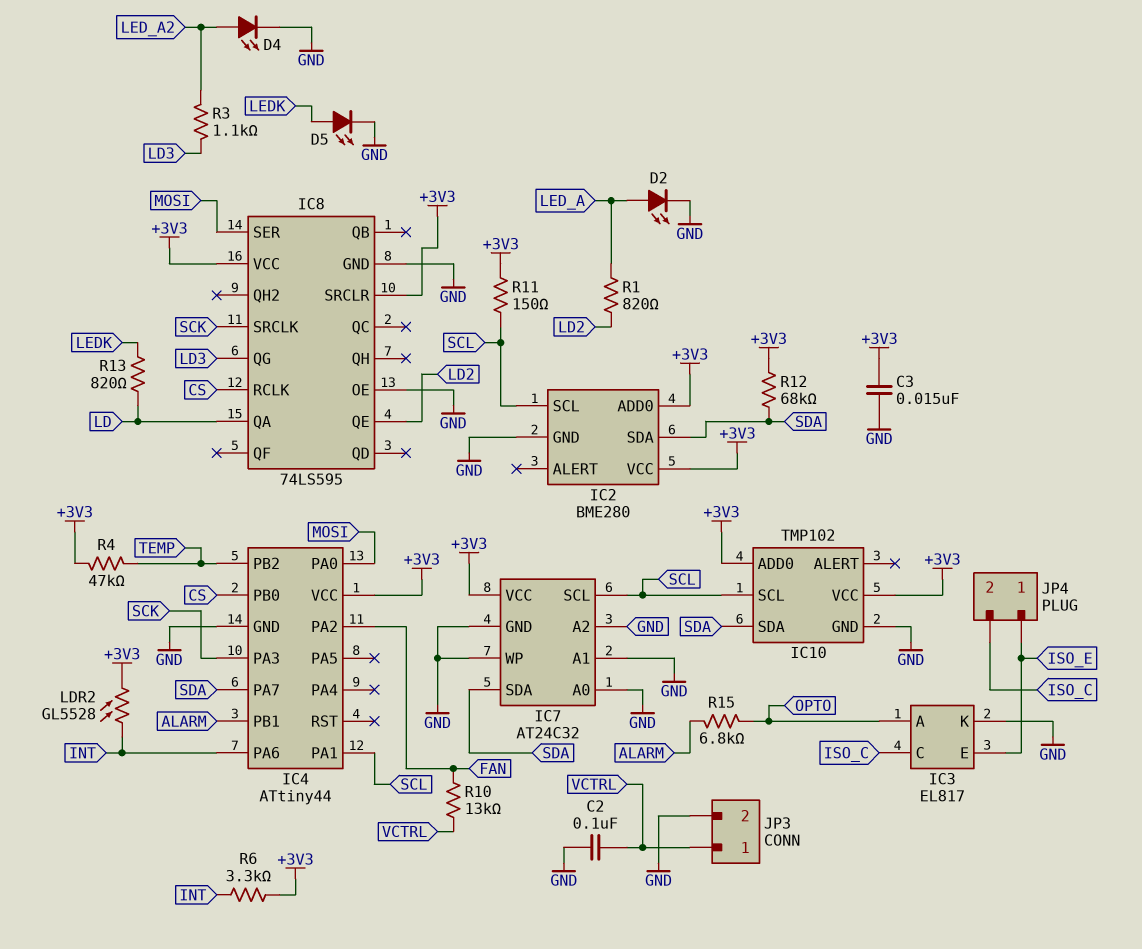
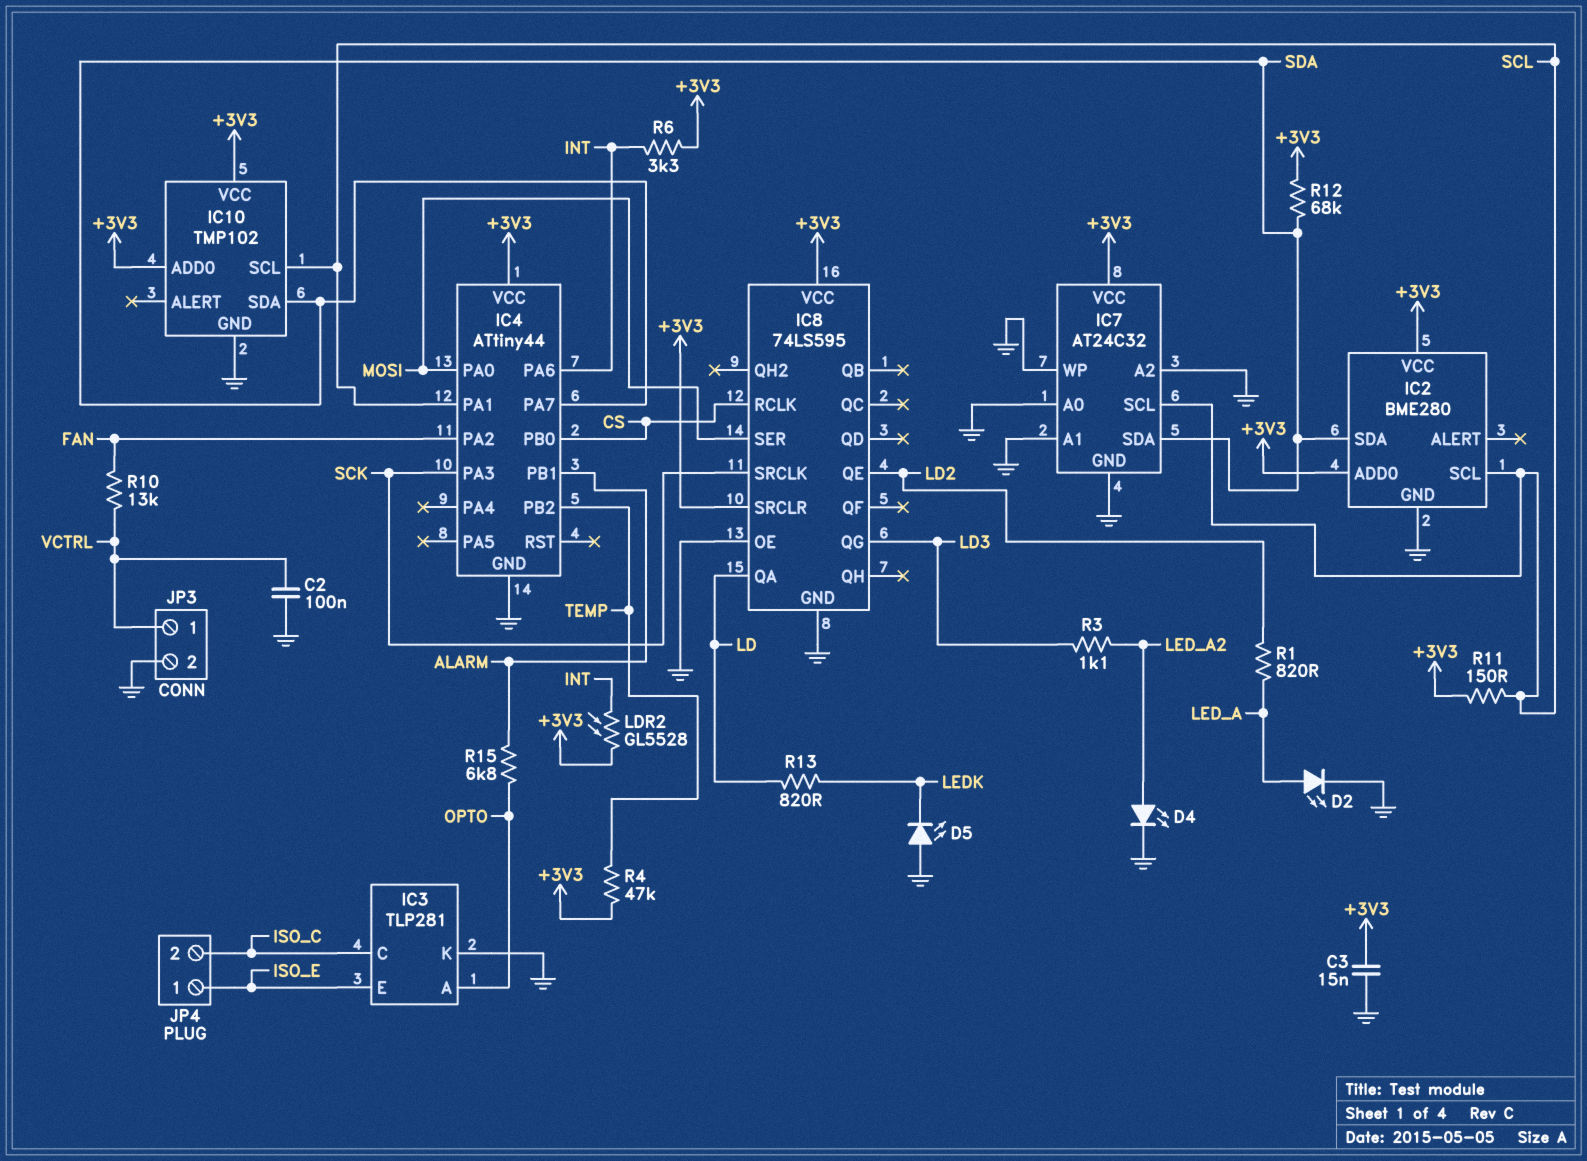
D5: LED (A LEDK, K GND) -> LED (A GND, K LEDK)
IC3: EL817 -> TLP281

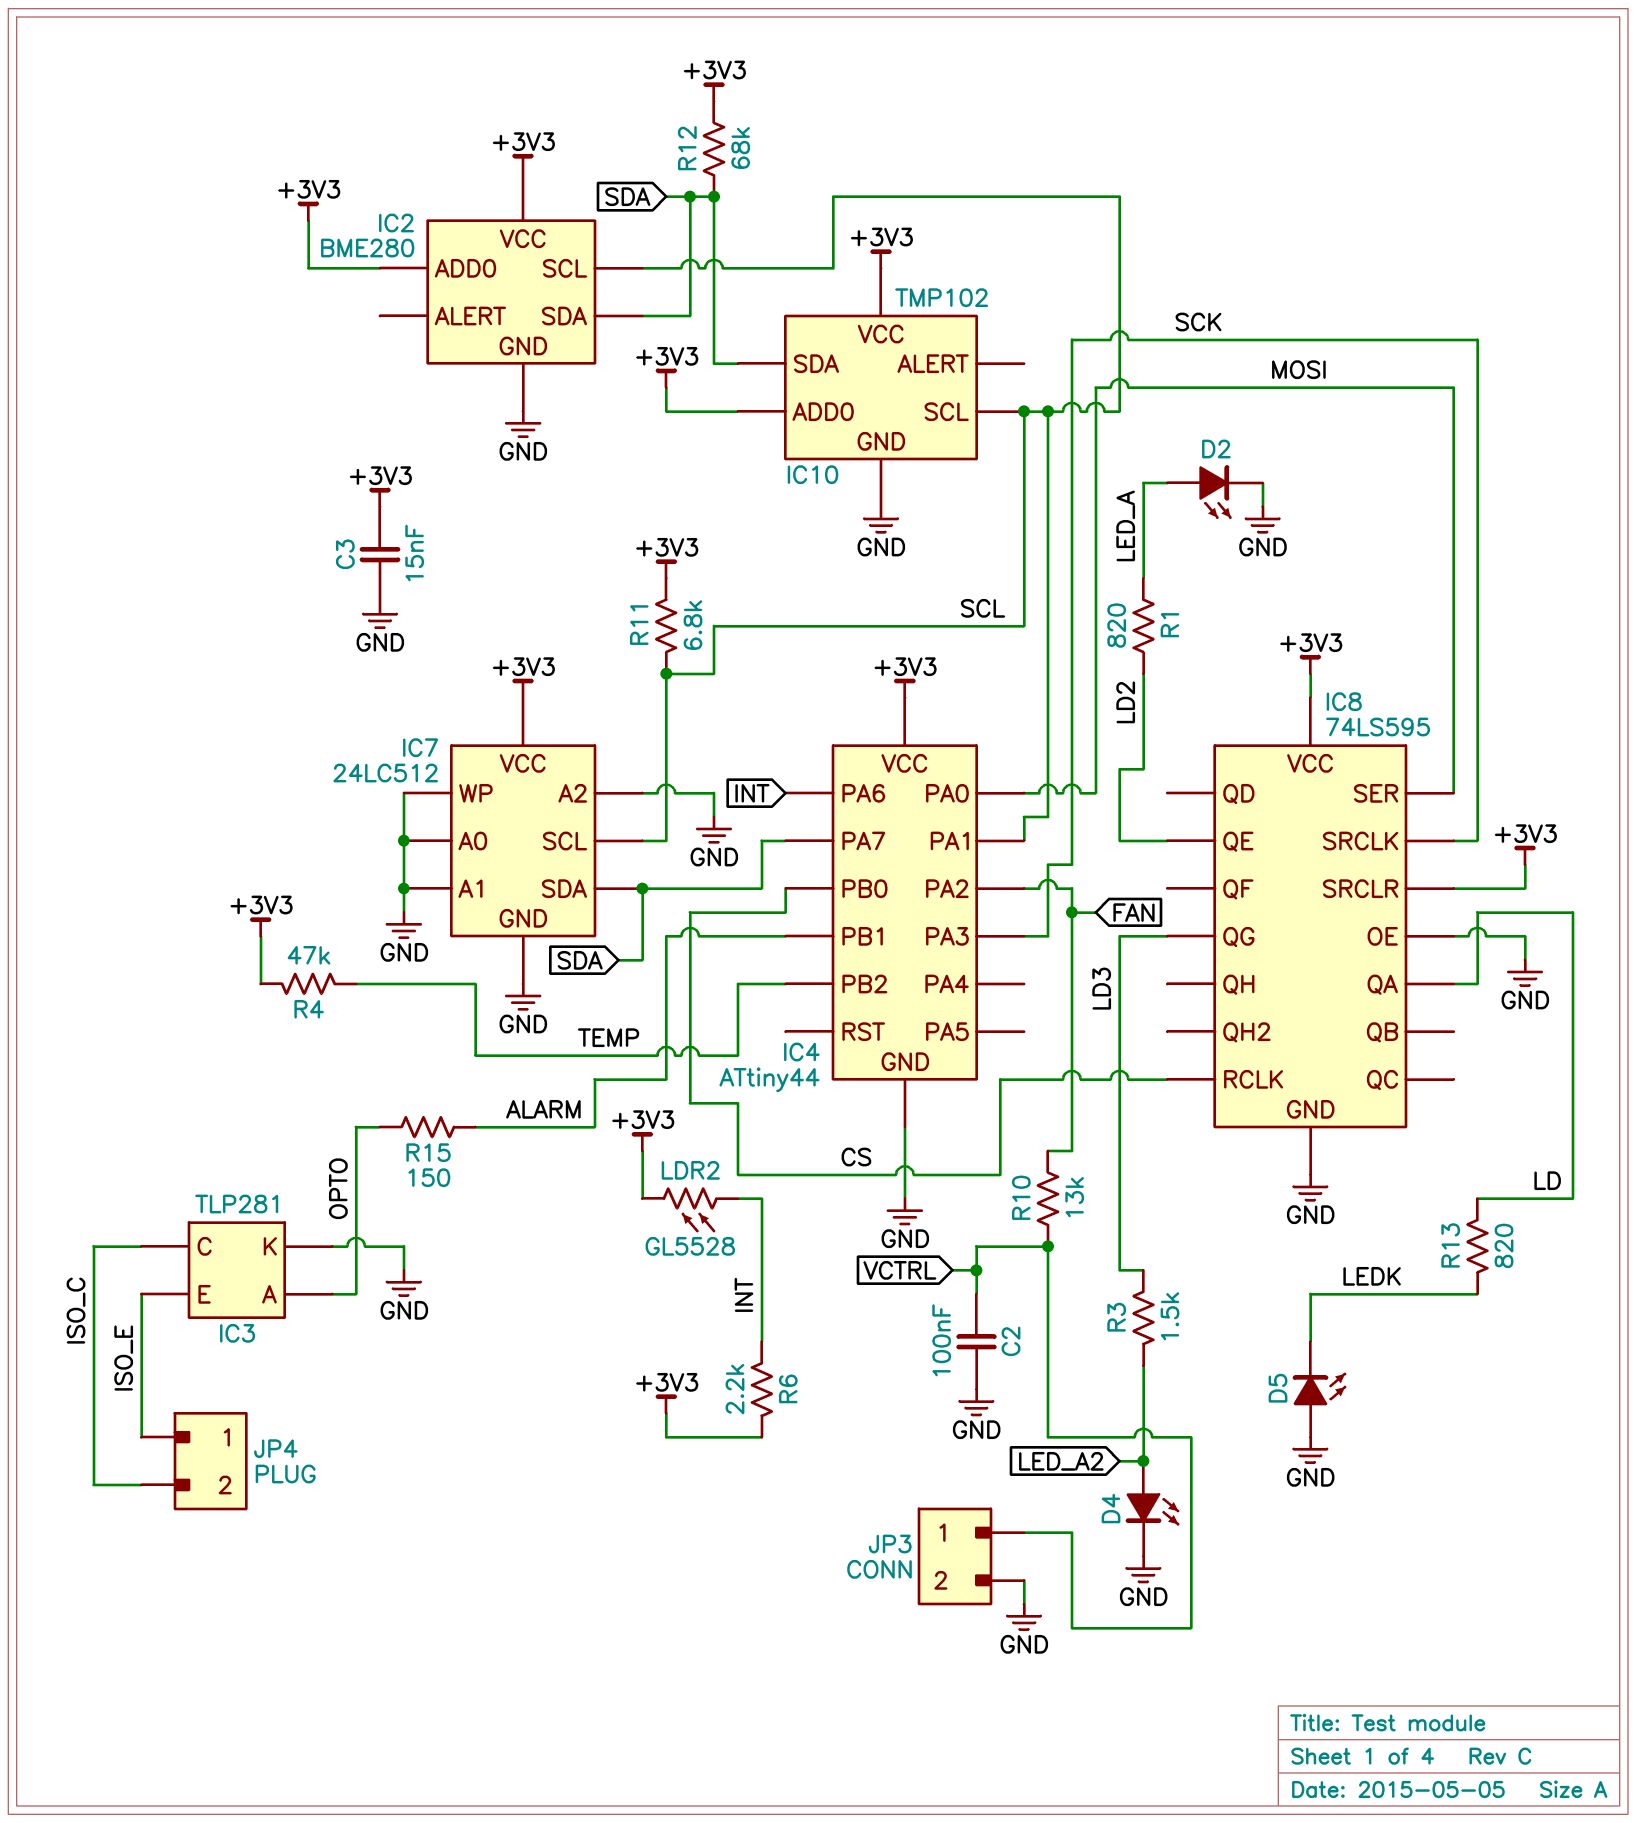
IC7: AT24C32 -> 24LC512
R3: 1.1k (LD3, LED_A2) -> 1.5k (LD3, LED_A2)
R6: 3.3k (+3V3, INT) -> 2.2k (+3V3, INT)
R11: 150 (+3V3, SCL) -> 6.8k (+3V3, SCL)
R15: 6.8k (ALARM, OPTO) -> 150 (ALARM, OPTO)

